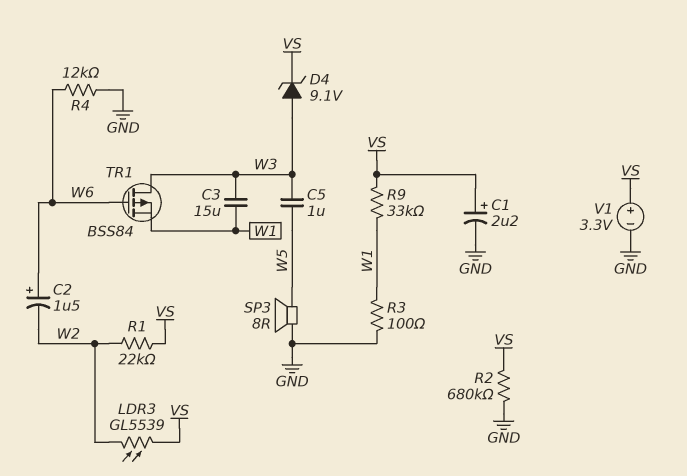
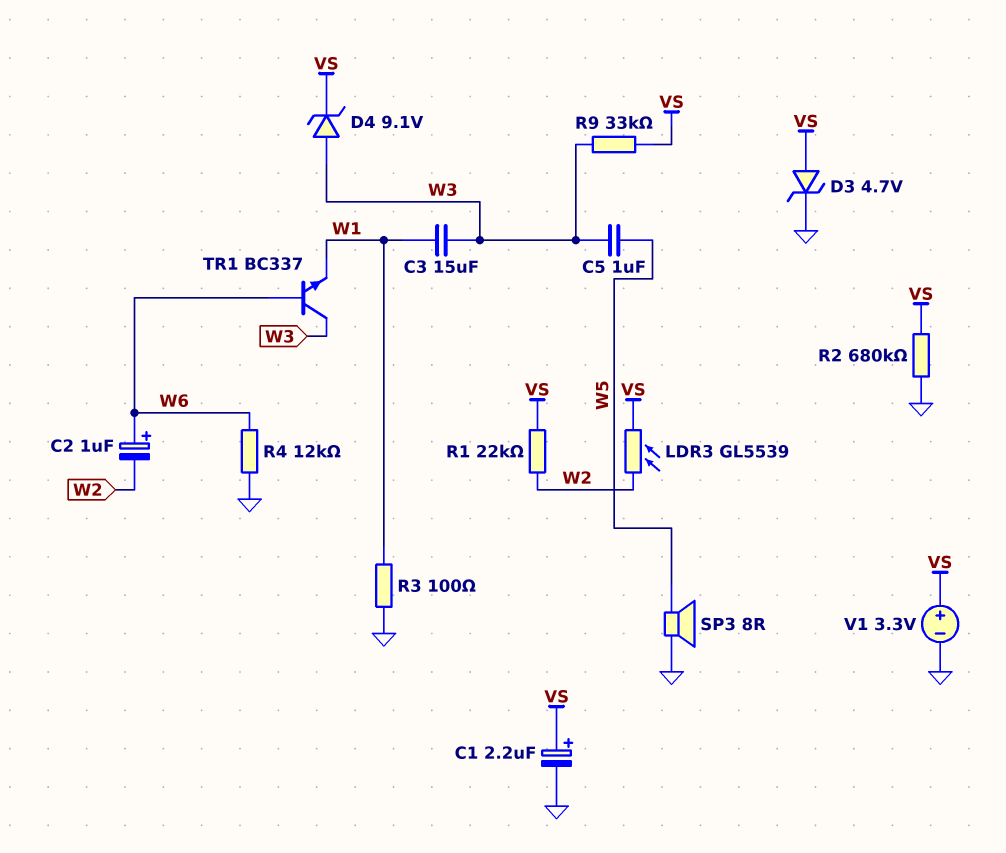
C2: 1.5uF (plus W6, minus W2) -> 1uF (plus W6, minus W2)
D3: none -> zener 4.7V (A VS, K GND)
R9: 33k (VS, W1) -> 33k (VS, W3)
TR1: PMOS BSS84 (G W6, D W3, S W1) -> NPN BC337 (B W6, C W3, E W1)

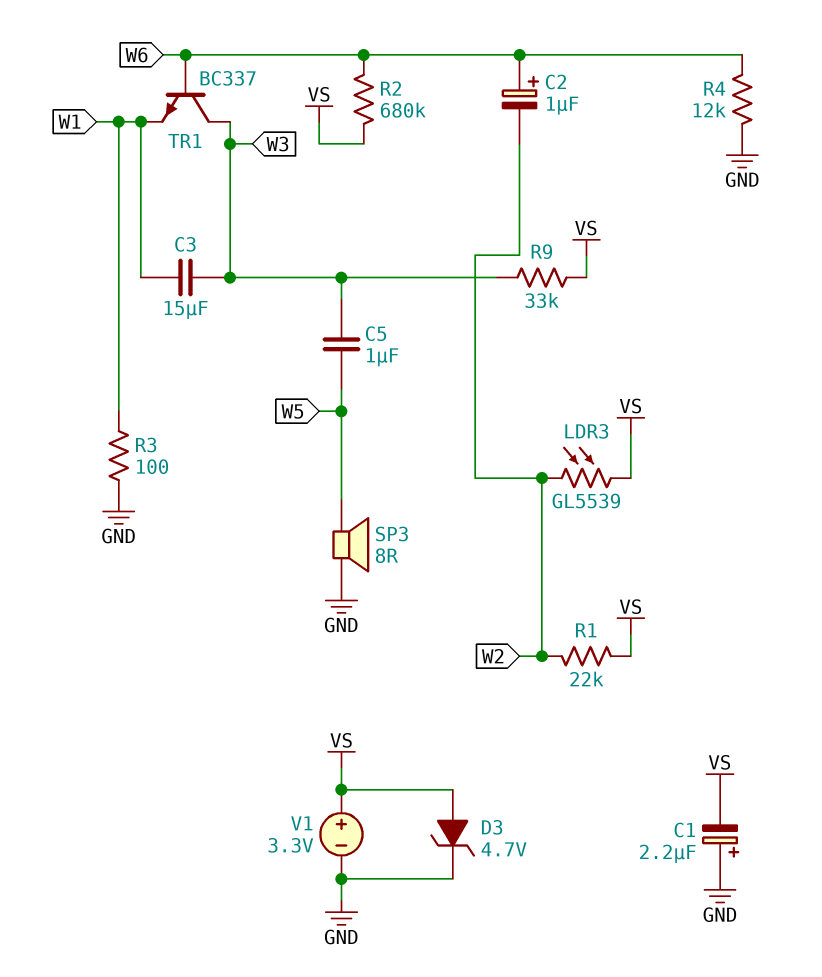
C1: 2.2uF (plus VS, minus GND) -> 2.2uF (plus GND, minus VS)
D4: zener 9.1V (A W3, K VS) -> none
R2: 680k (GND, VS) -> 680k (VS, W6)

